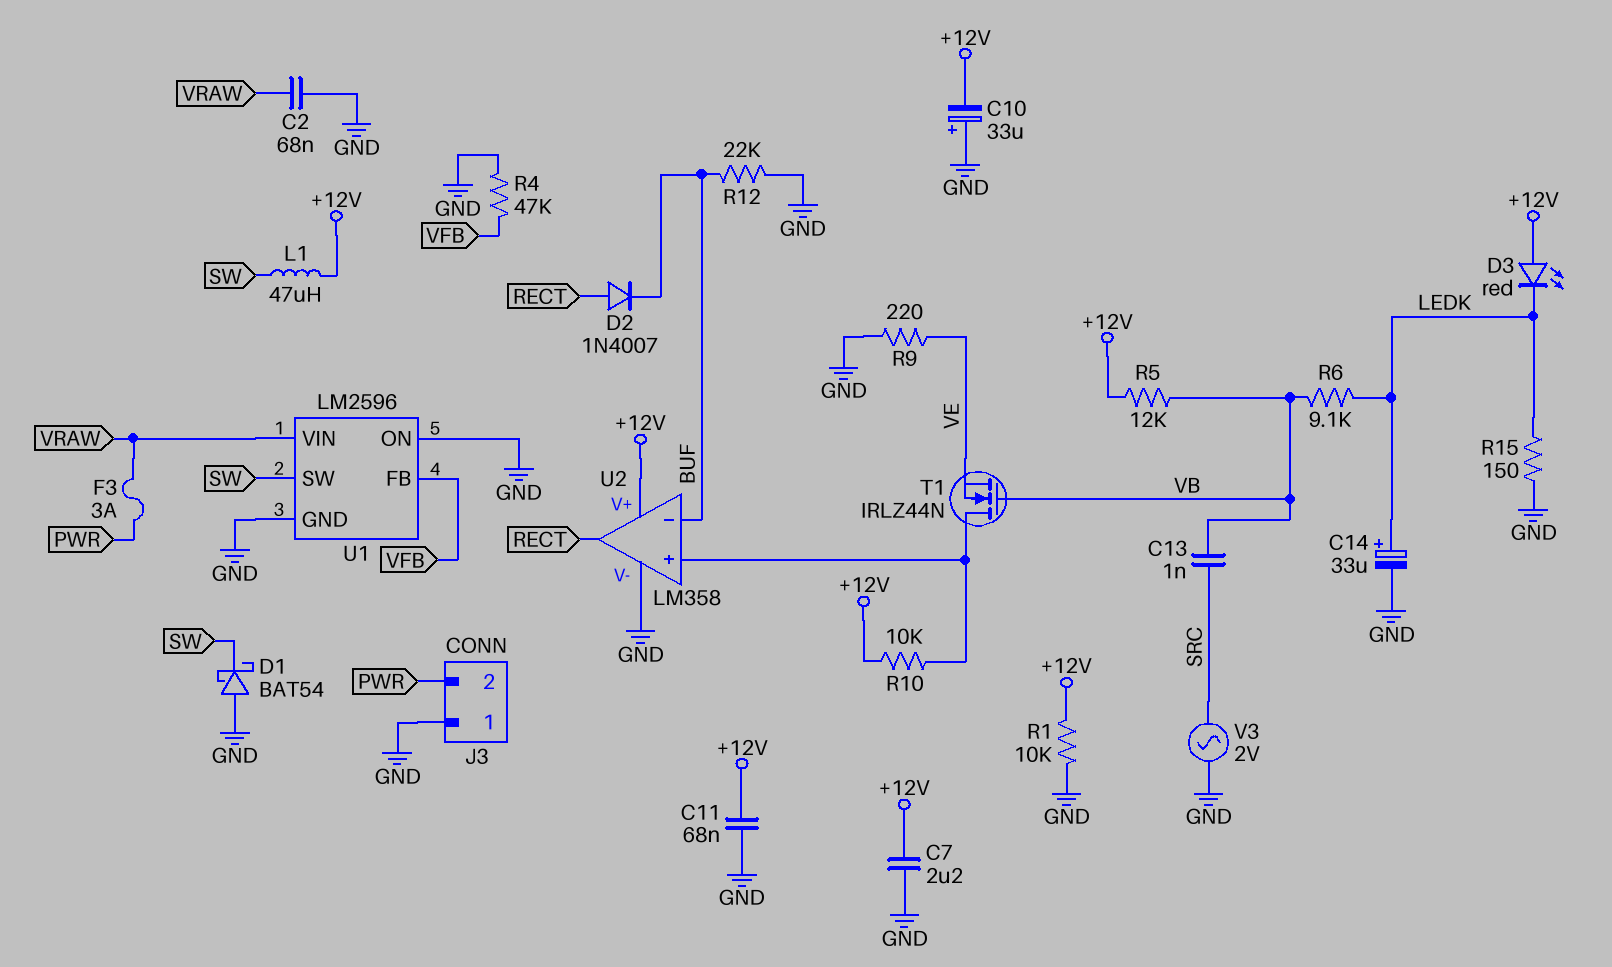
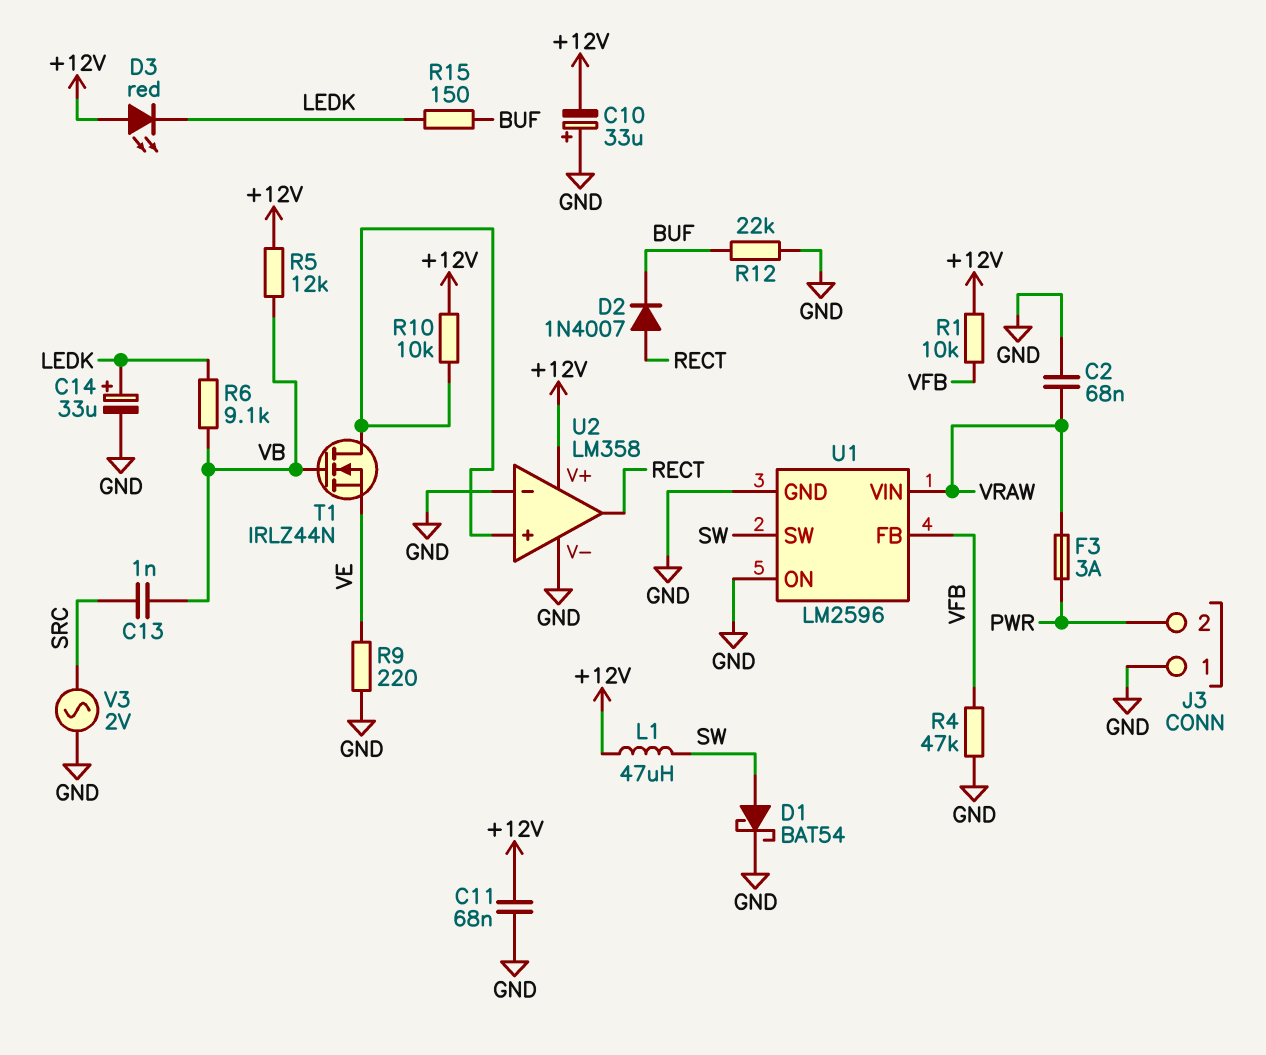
C7: 2.2uF (+12V, GND) -> none
D1: schottky BAT54 (A GND, K SW) -> schottky BAT54 (A SW, K GND)
R1: 10k (+12V, GND) -> 10k (+12V, VFB)
R15: 150 (GND, LEDK) -> 150 (BUF, LEDK)
U2 pin in-: BUF -> GND

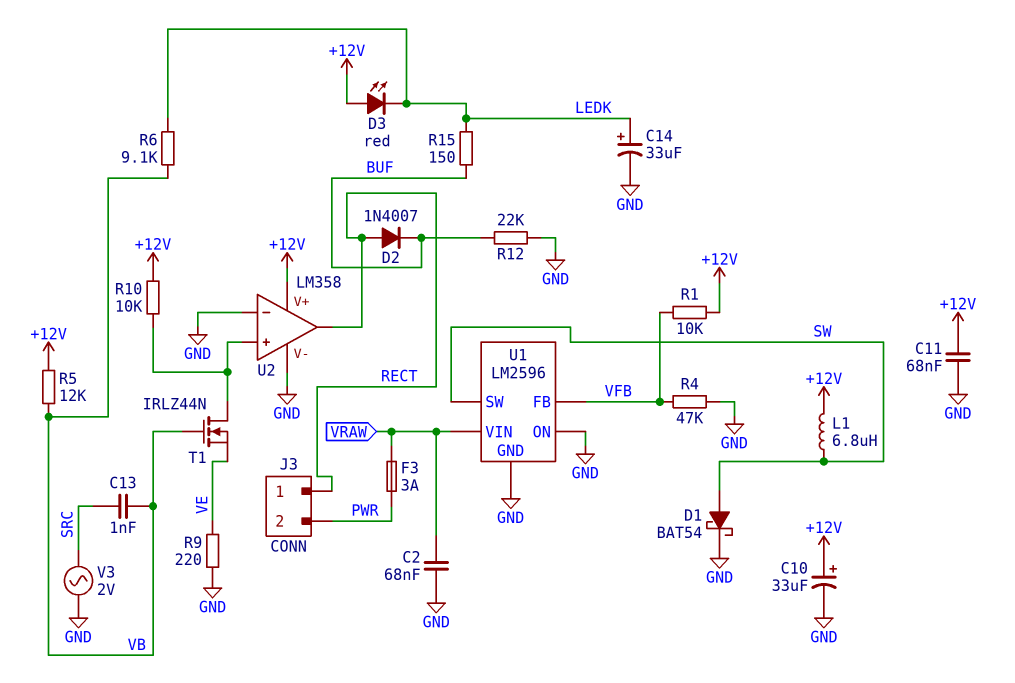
C10: 33uF (plus GND, minus +12V) -> 33uF (plus +12V, minus GND)
J3 pin 1: GND -> RECT
L1: 47uH (+12V, SW) -> 6.8uH (+12V, SW)

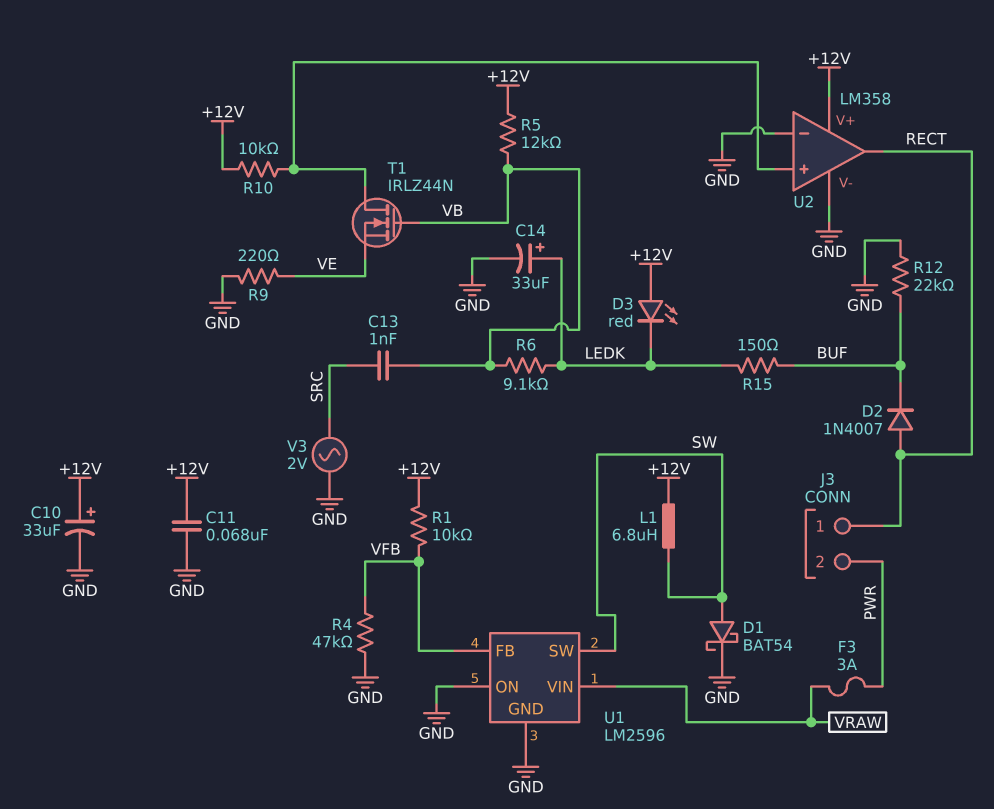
C2: 68nF (GND, VRAW) -> none

